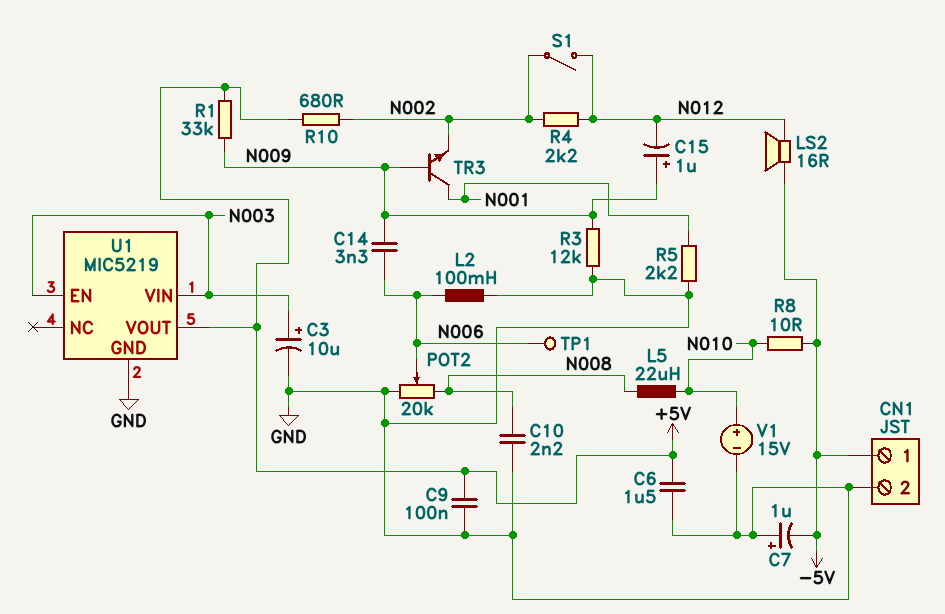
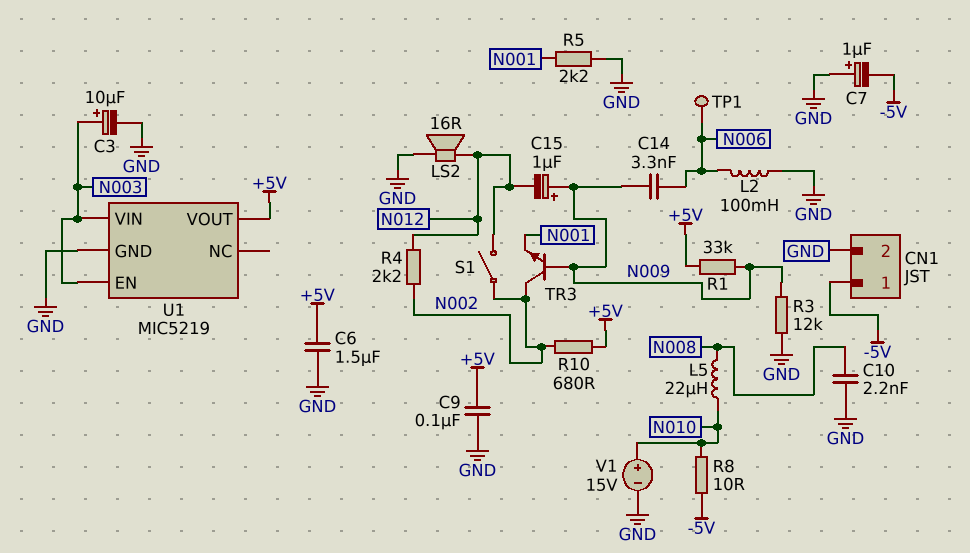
LS2: speaker 16R (-5V, N012) -> speaker 16R (GND, N012)
POT2: 20k (GND, N008, wiper N006) -> none
TR3: NPN (B N009, C N001, E N002) -> NPN (B N009, C N002, E N001)

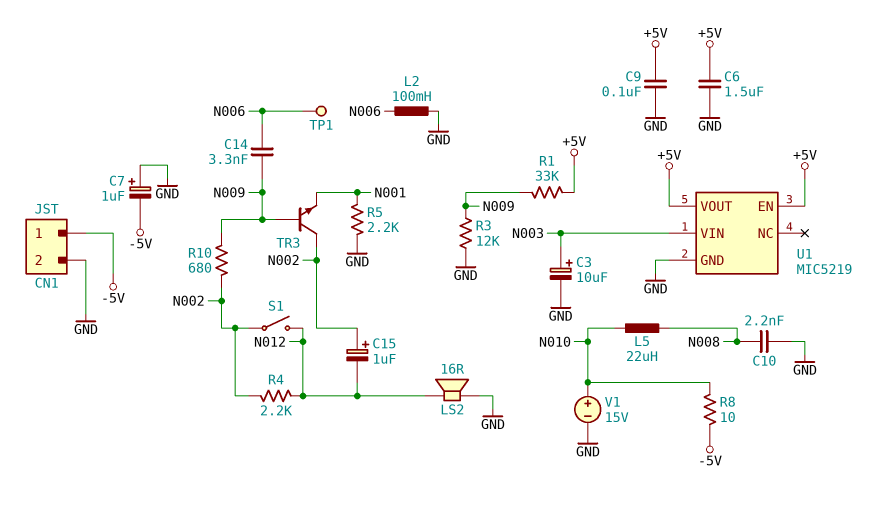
C15: 1uF (plus N009, minus N012) -> 1uF (plus N002, minus N012)
R10: 680 (+5V, N002) -> 680 (N002, N009)
U1 pin EN: N003 -> +5V

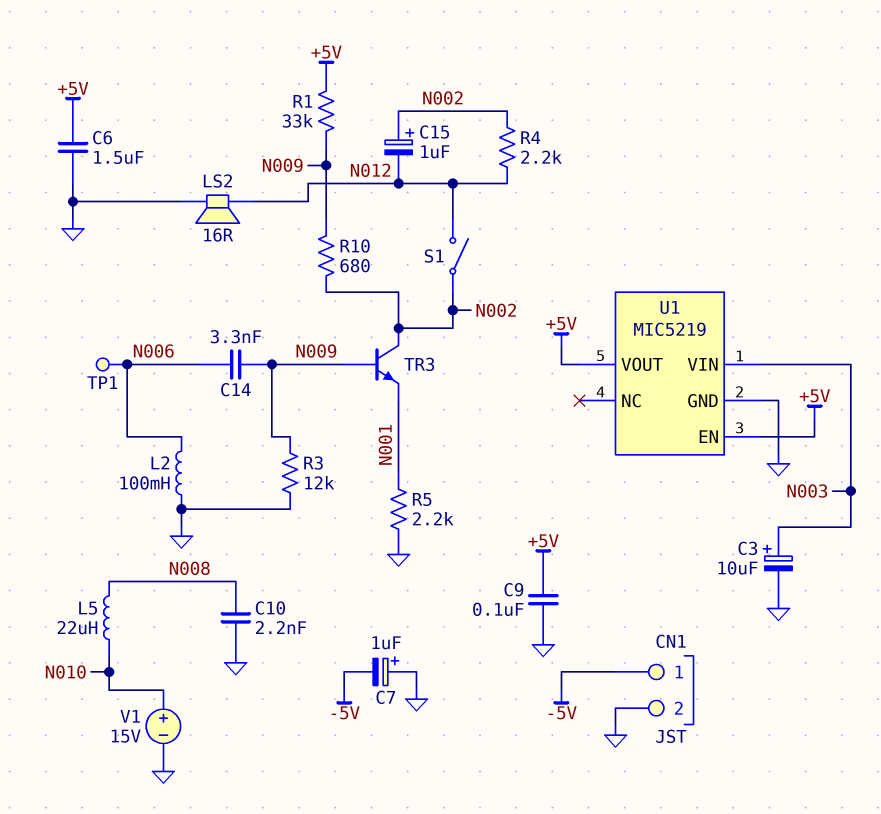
R8: 10 (-5V, N010) -> none

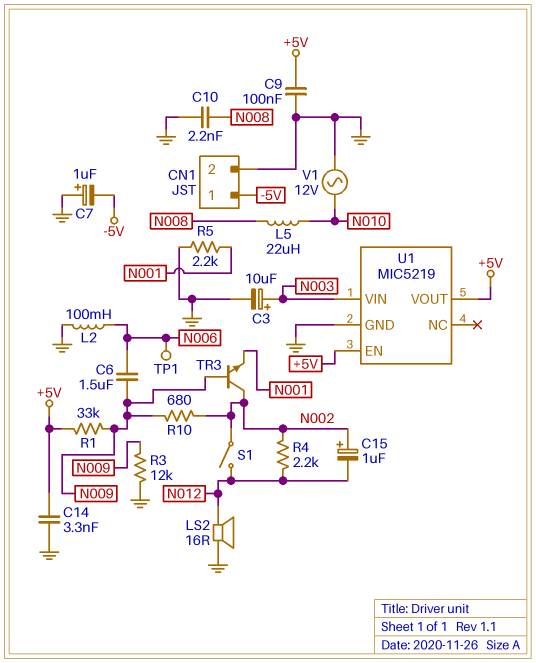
C6: 1.5uF (+5V, GND) -> 1.5uF (N006, N009)
C14: 3.3nF (N006, N009) -> 3.3nF (+5V, GND)
V1: 15V (plus N010, minus GND) -> AC 12V (GND, N010)

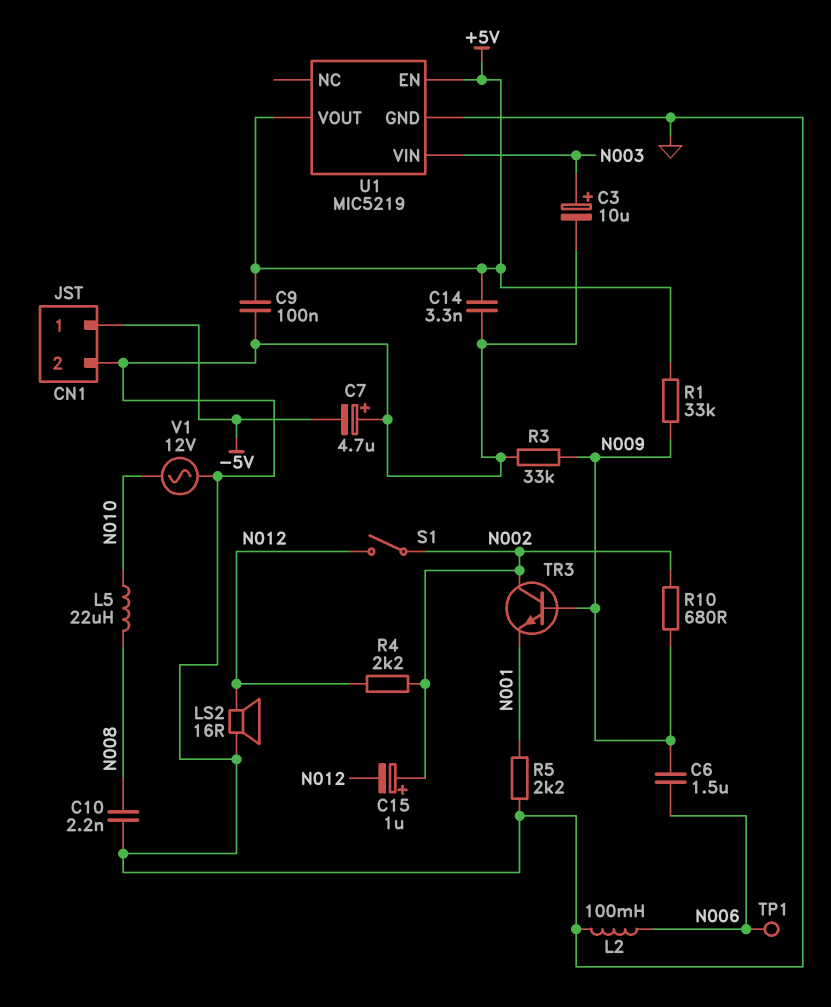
C7: 1uF (plus GND, minus -5V) -> 4.7uF (plus GND, minus -5V)
R3: 12k (GND, N009) -> 33k (GND, N009)

